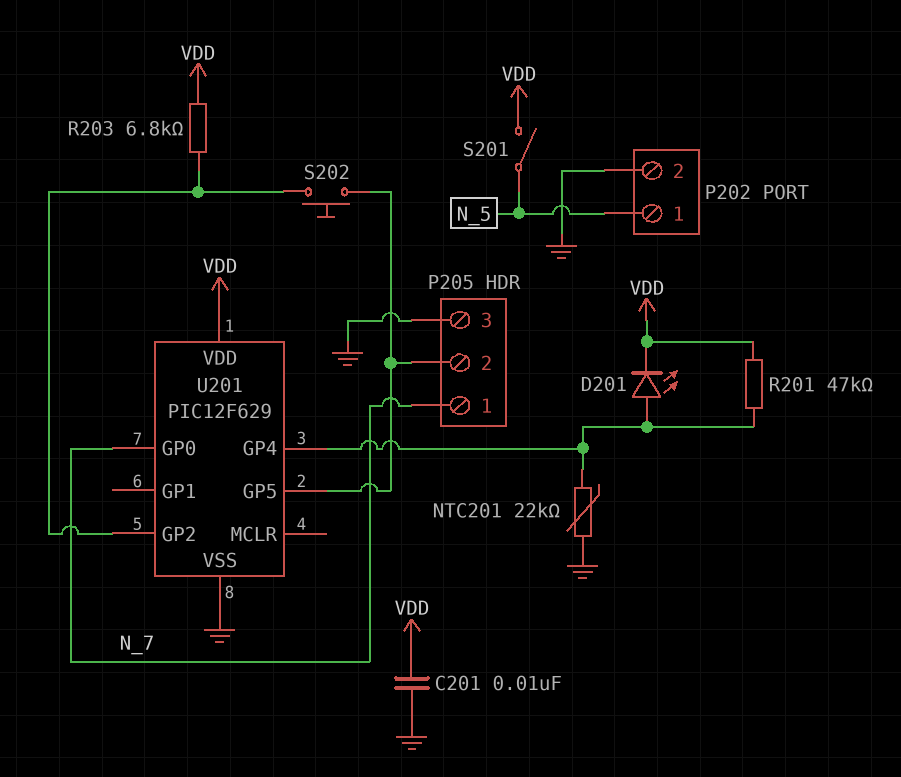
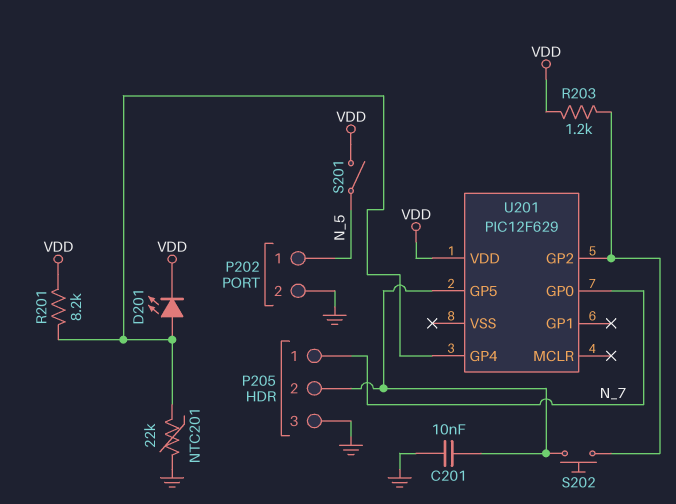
C201: 10nF (GND, VDD) -> 10nF (GND, P205/2)
R201: 47k (U201/GP4, VDD) -> 8.2k (U201/GP4, VDD)
R203: 6.8k (U201/GP2, VDD) -> 1.2k (U201/GP2, VDD)
U201 pin VSS: GND -> none

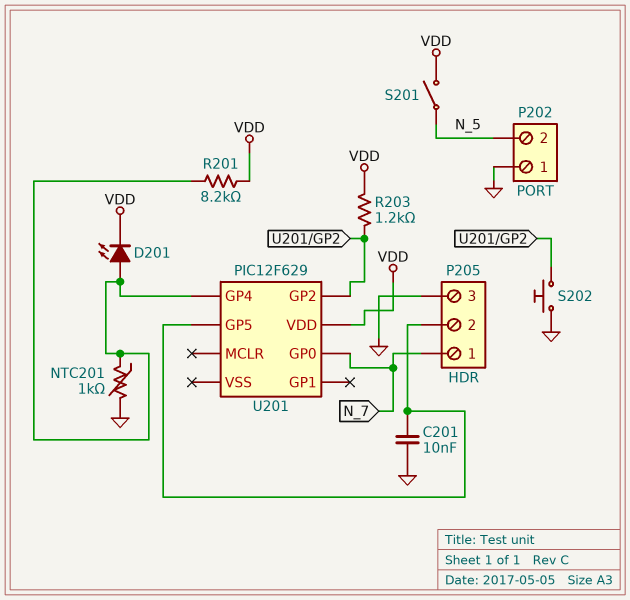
NTC201: 22k (GND, U201/GP4) -> 1k (GND, U201/GP4)
P202 pin 1: N_5 -> GND
P202 pin 2: GND -> N_5
S202: button (P205/2, U201/GP2) -> button (GND, U201/GP2)

